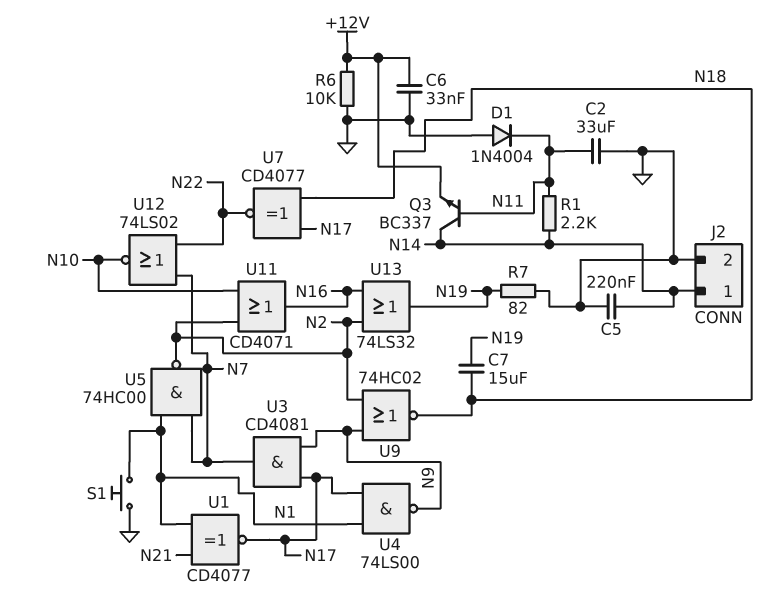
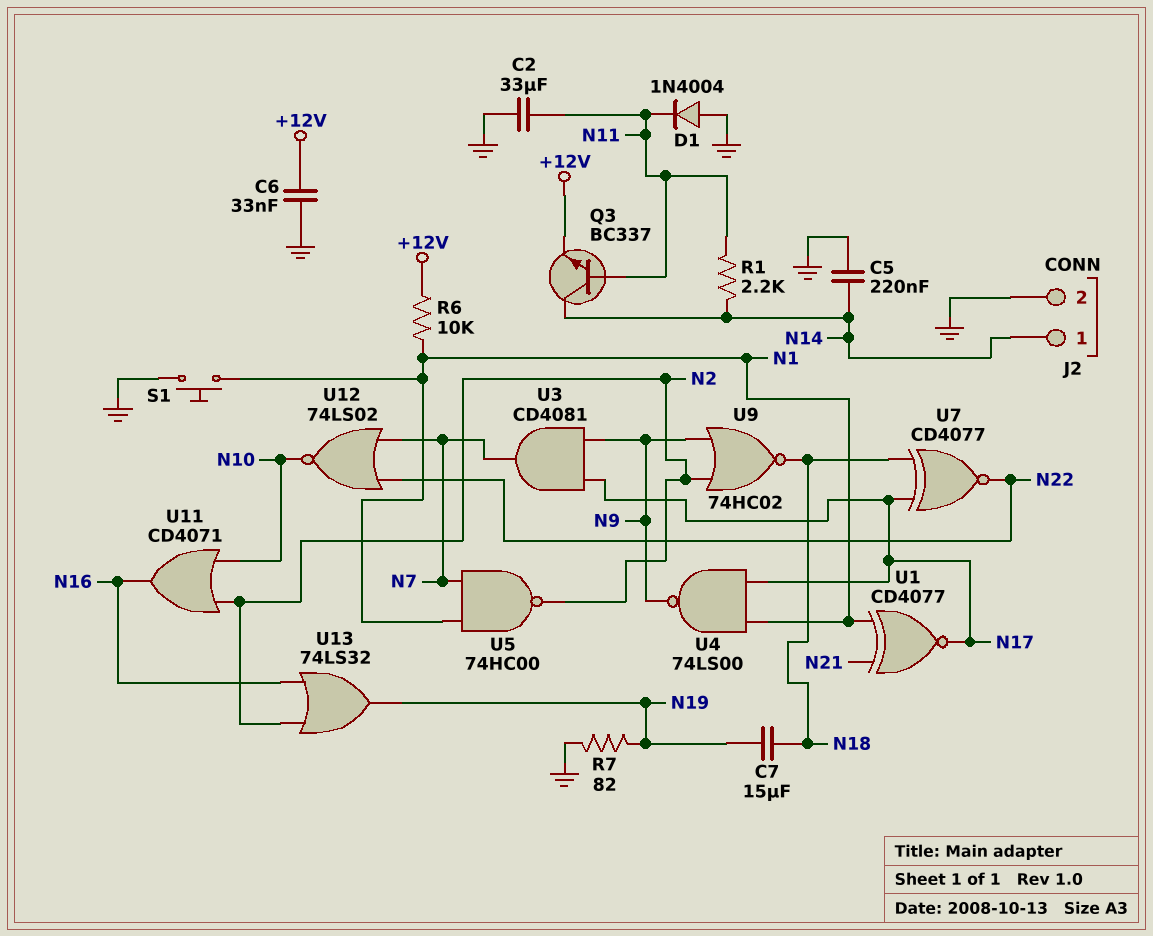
R6: 10k (+12V, GND) -> 10k (+12V, N1)

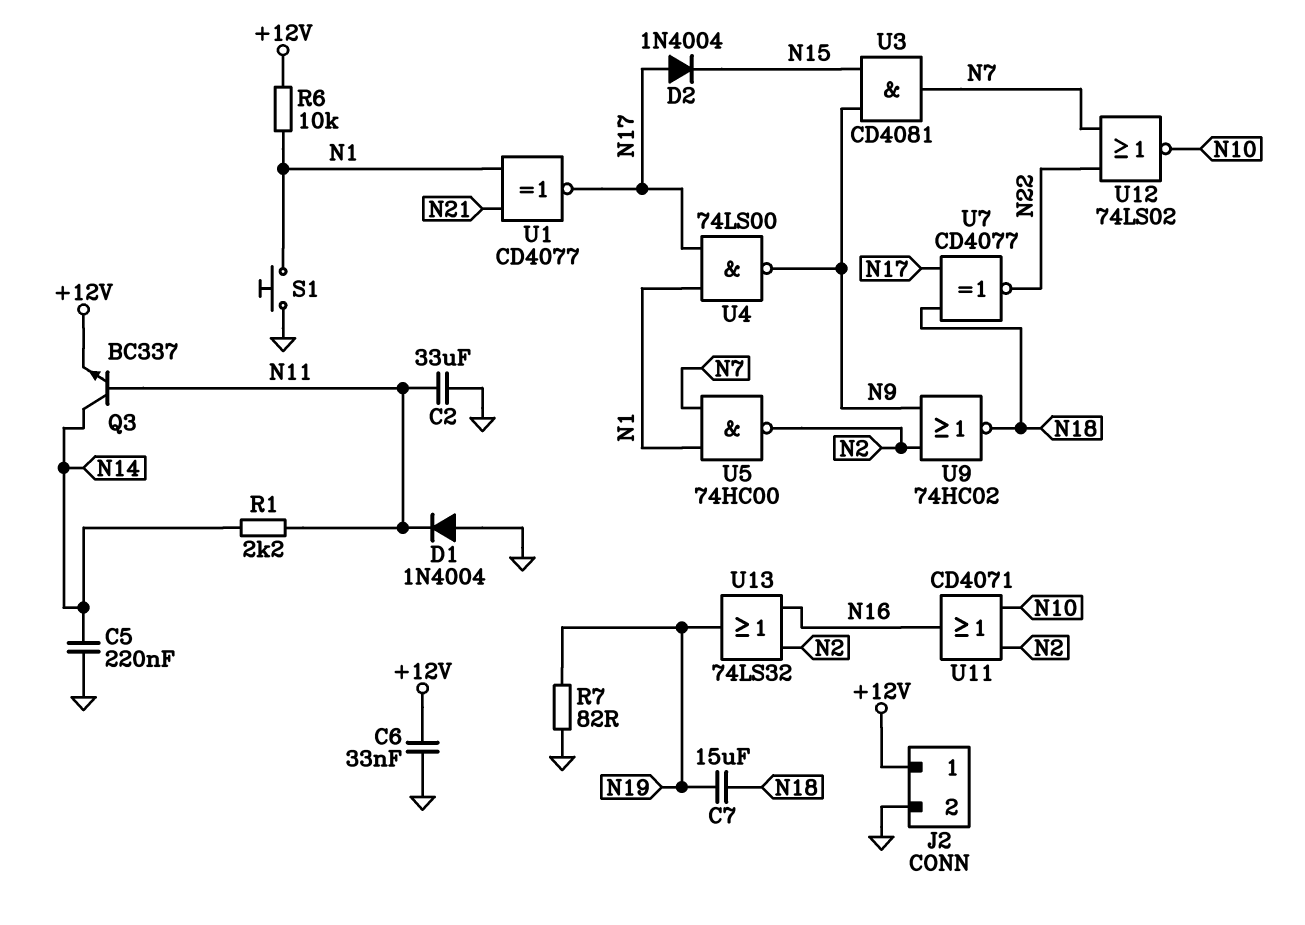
D2: none -> diode 1N4004 (A N17, K N15)
J2 pin 1: N14 -> +12V
U3: AND CD4081 (in N9, in N17, out N7) -> AND CD4081 (in N9, in N15, out N7)

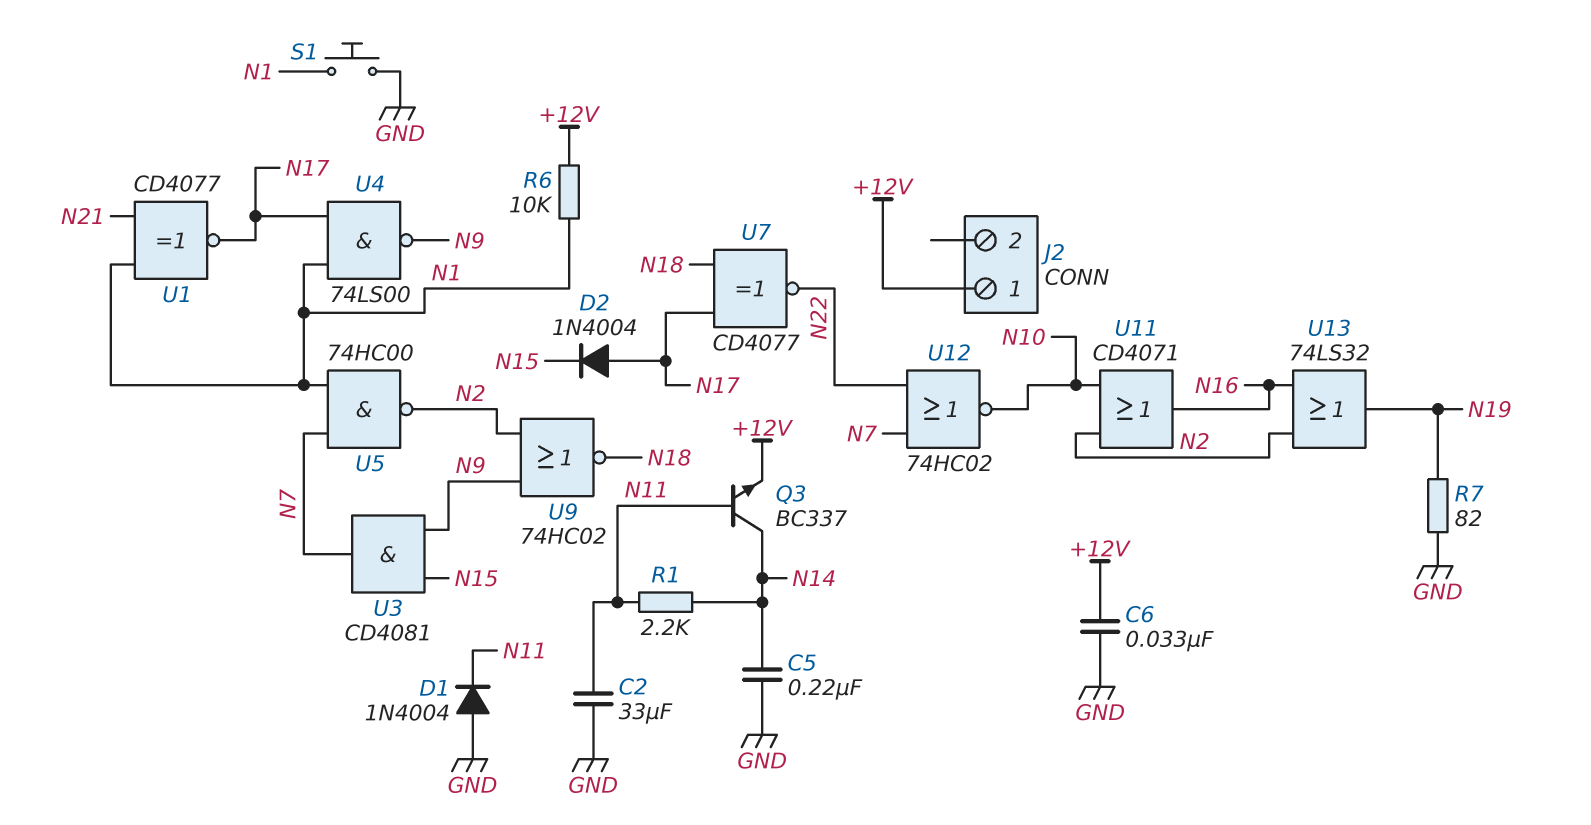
C7: 15uF (N18, N19) -> none
J2 pin 2: GND -> none
U12: NOR 74LS02 (in N7, in N22, out N10) -> NOR 74HC02 (in N7, in N22, out N10)

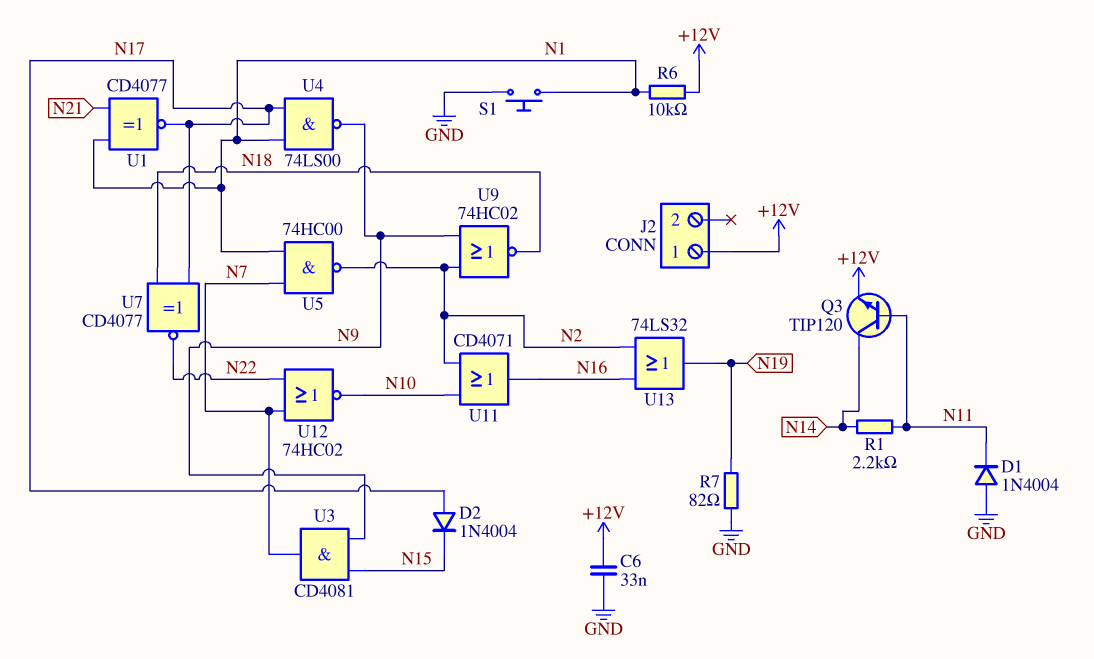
C2: 33uF (GND, N11) -> none
C5: 220nF (GND, N14) -> none
Q3: NPN BC337 (B N11, C N14, E +12V) -> NPN TIP120 (B N11, C N14, E +12V)

